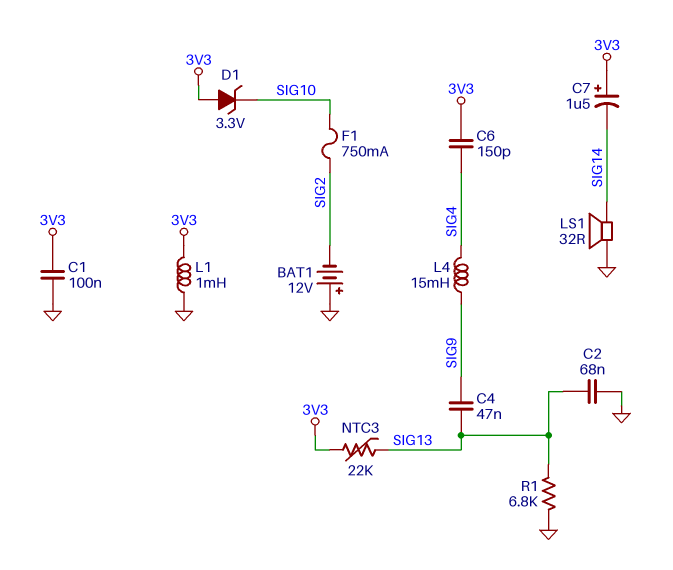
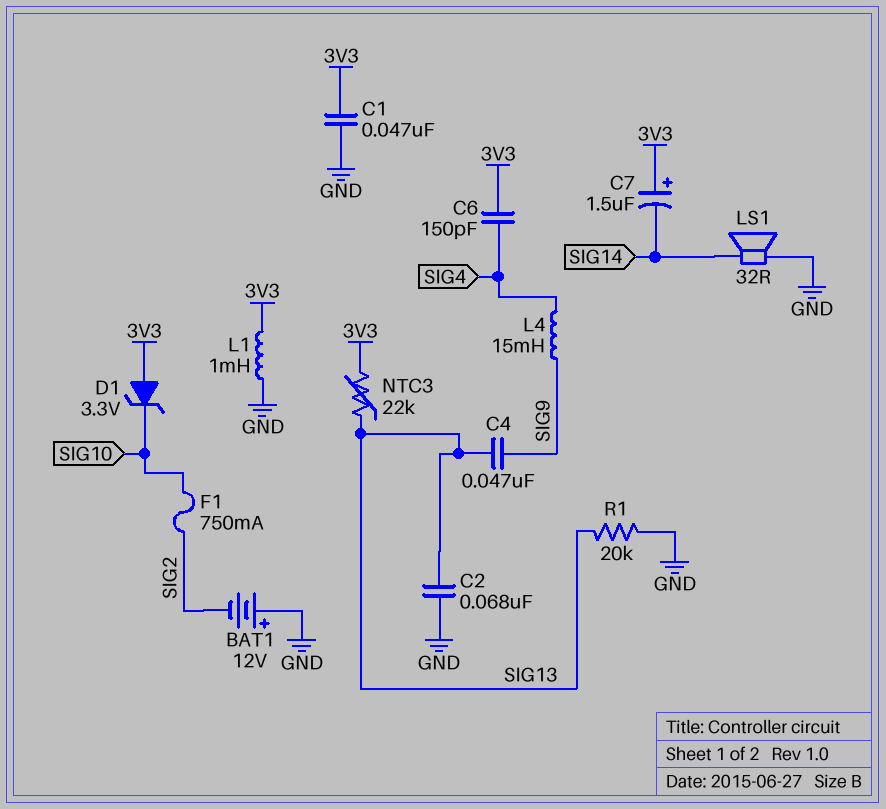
C1: 100nF (3V3, GND) -> 47nF (3V3, GND)
R1: 6.8k (GND, SIG13) -> 20k (GND, SIG13)

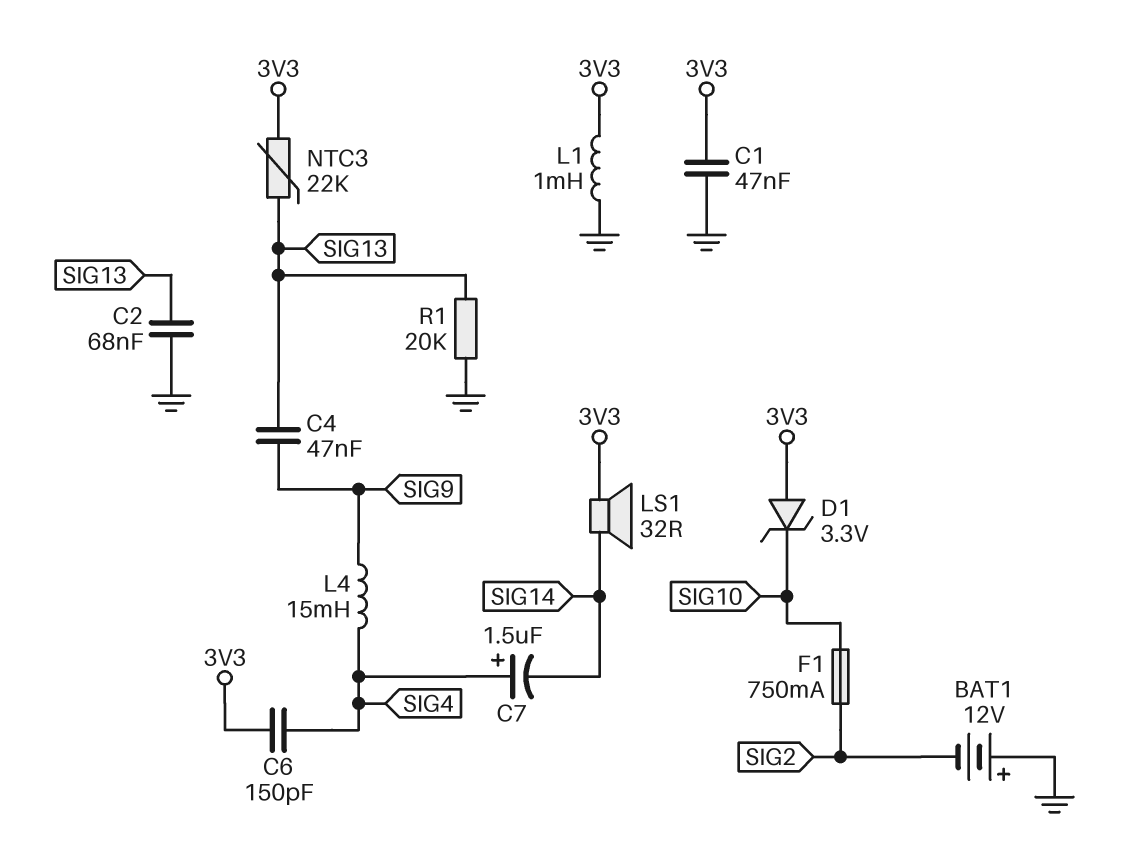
C7: 1.5uF (plus 3V3, minus SIG14) -> 1.5uF (plus SIG4, minus SIG14)
LS1: speaker 32R (GND, SIG14) -> speaker 32R (3V3, SIG14)

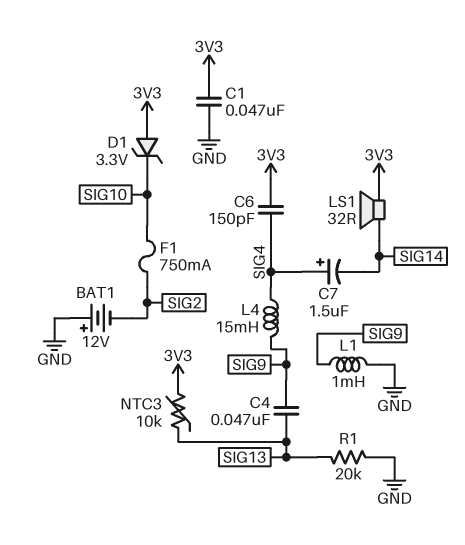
C2: 68nF (GND, SIG13) -> none
L1: 1mH (3V3, GND) -> 1mH (GND, SIG9)
NTC3: 22k (3V3, SIG13) -> 10k (3V3, SIG13)

